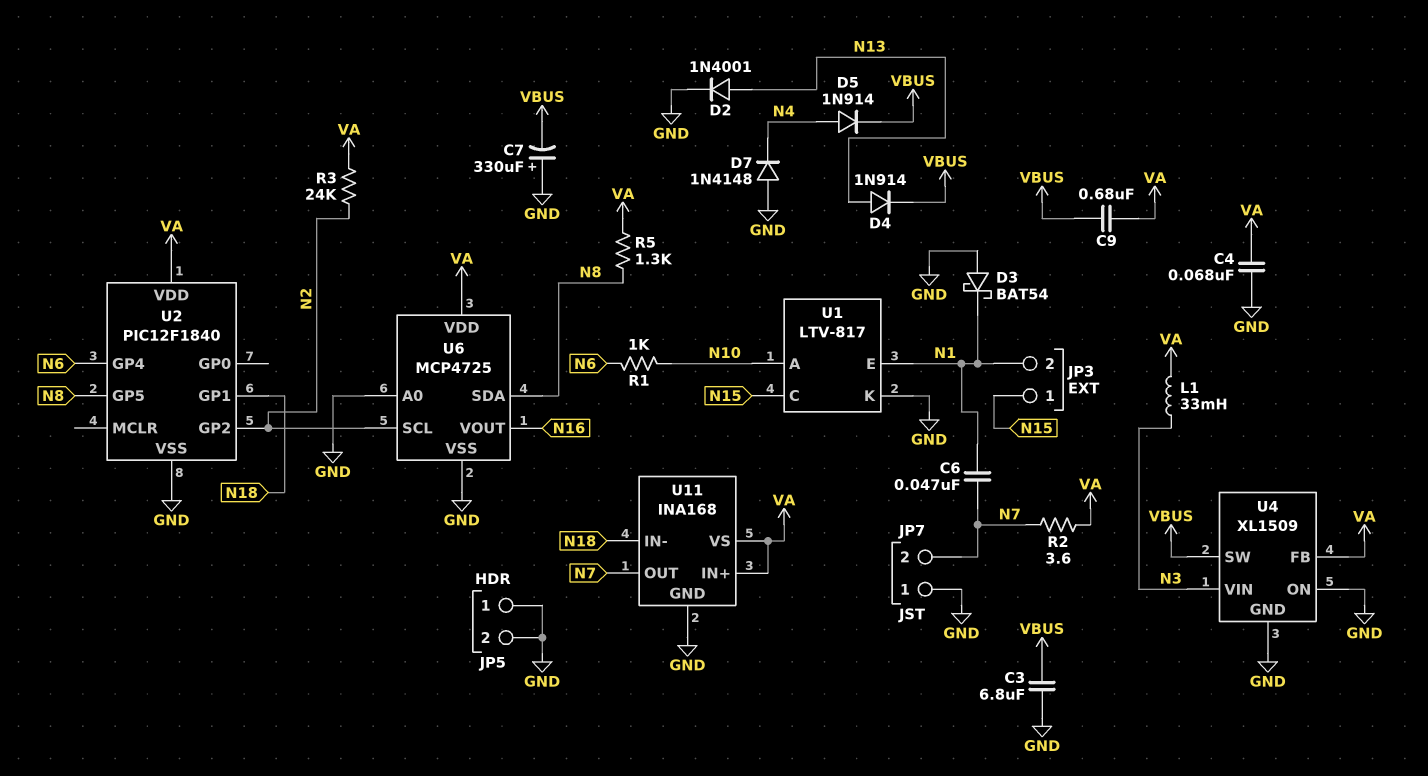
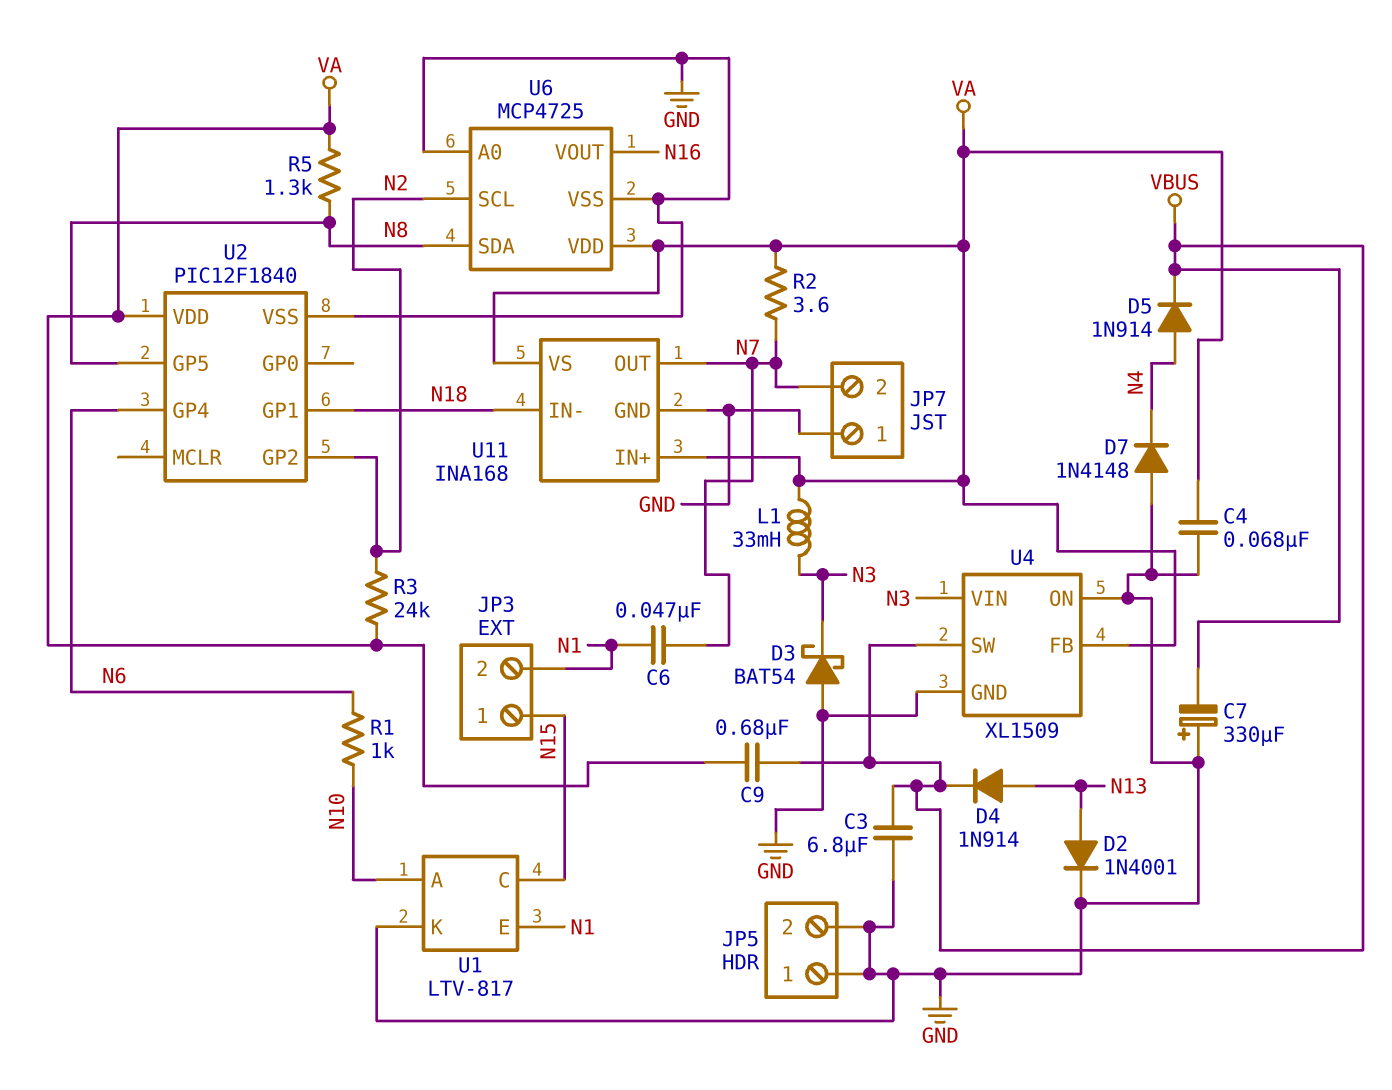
D3: schottky BAT54 (A GND, K N1) -> schottky BAT54 (A GND, K N3)

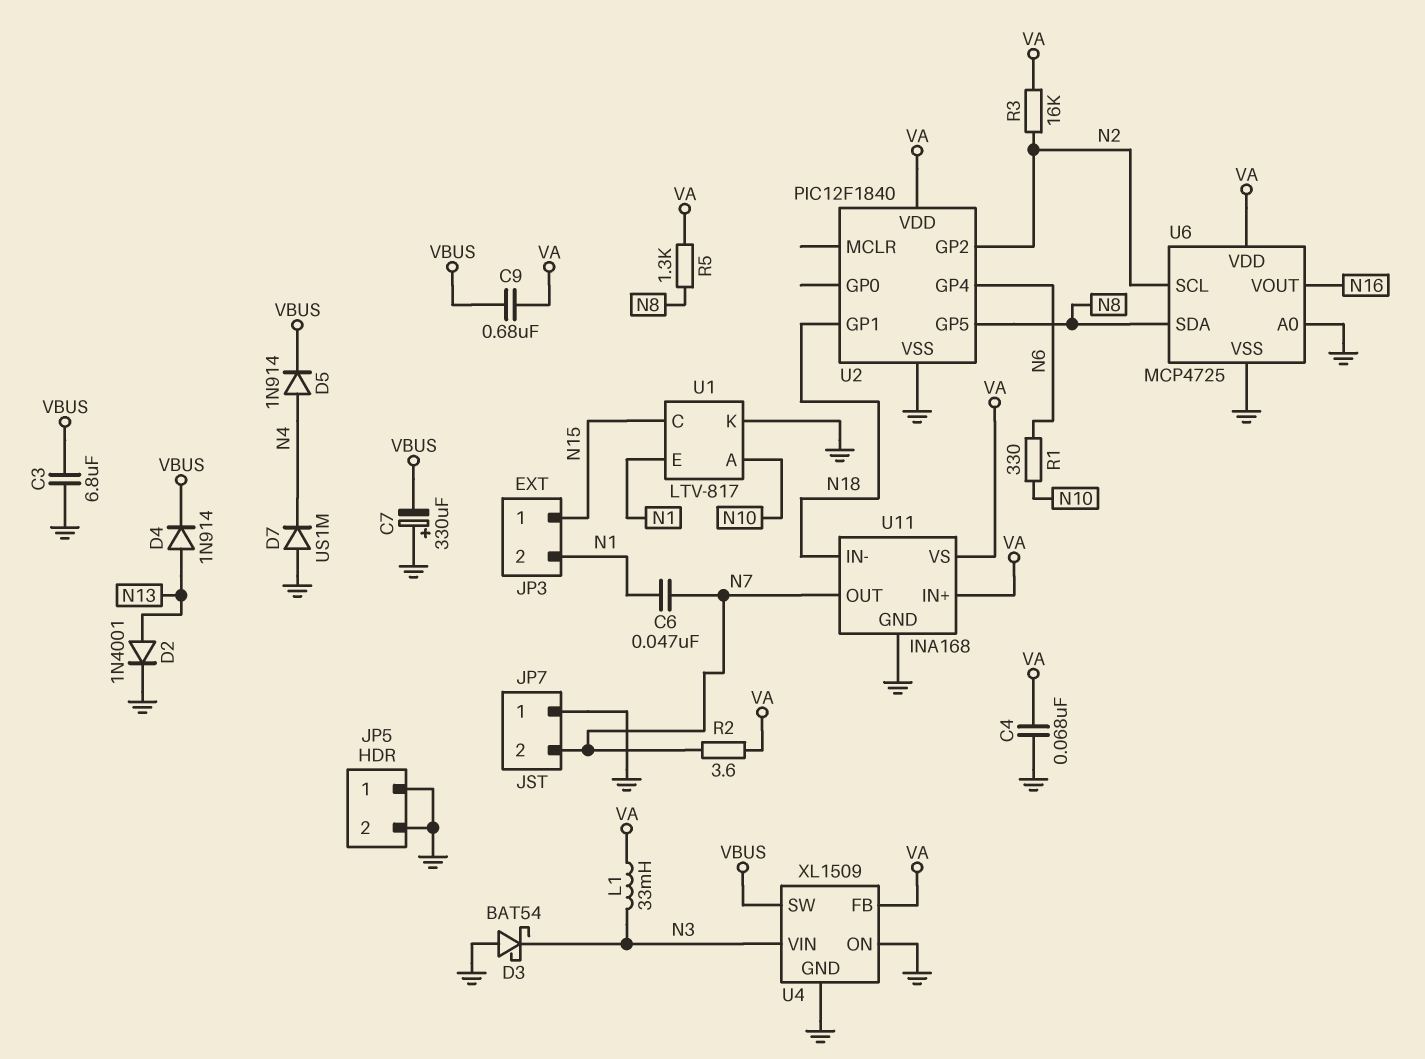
D7: diode 1N4148 (A GND, K N4) -> diode US1M (A GND, K N4)
R1: 1k (N6, N10) -> 330 (N6, N10)
R3: 24k (N2, VA) -> 16k (N2, VA)

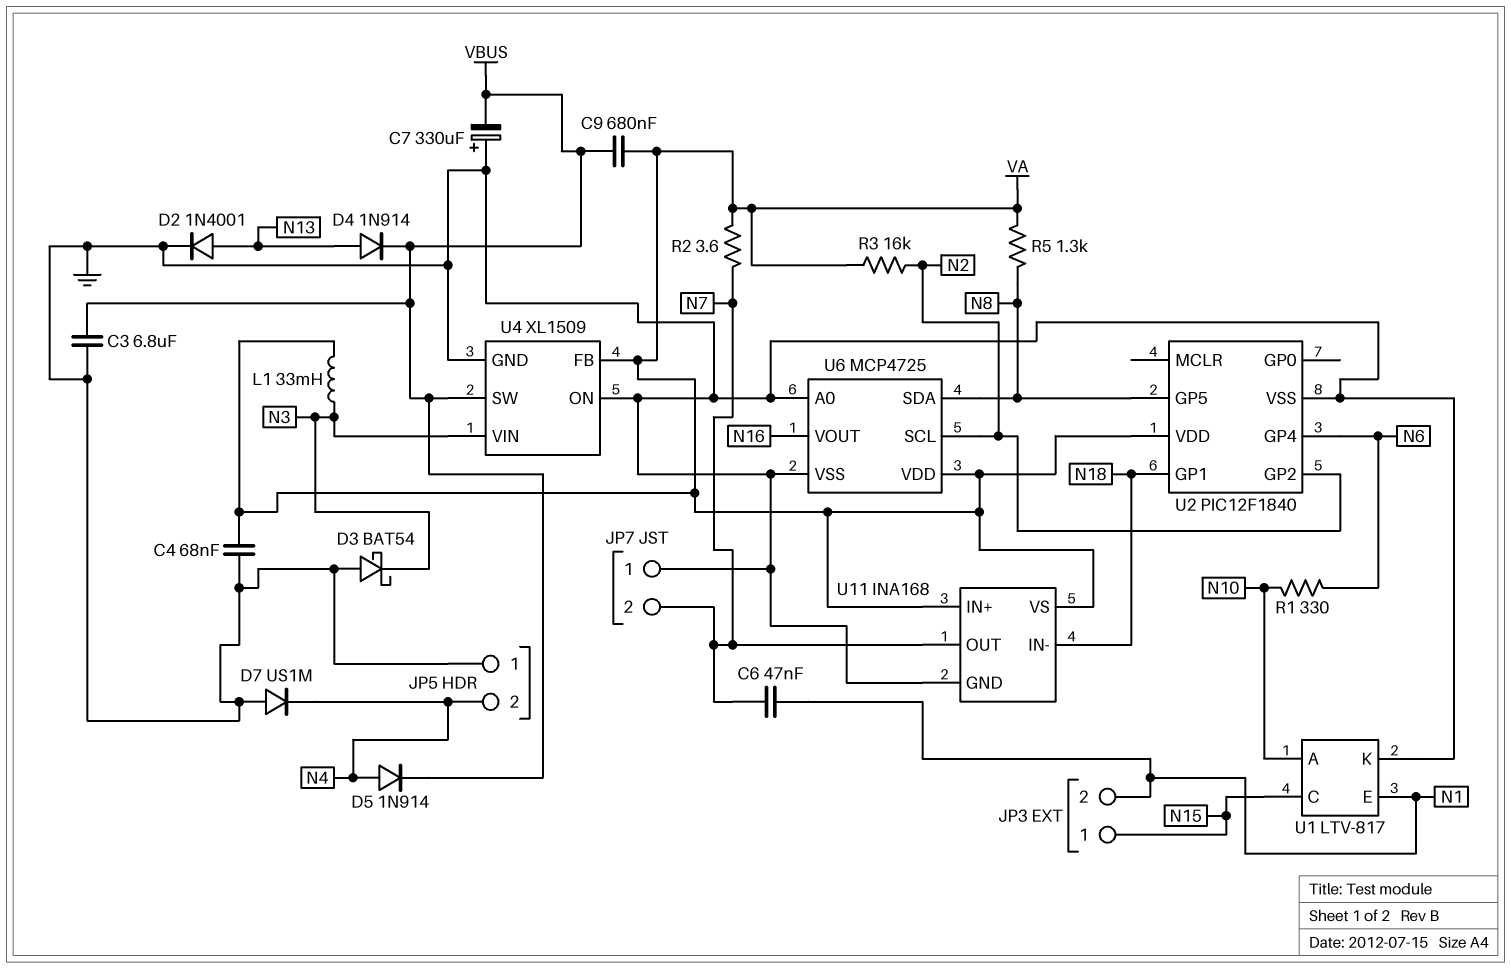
JP5 pin 2: GND -> N4

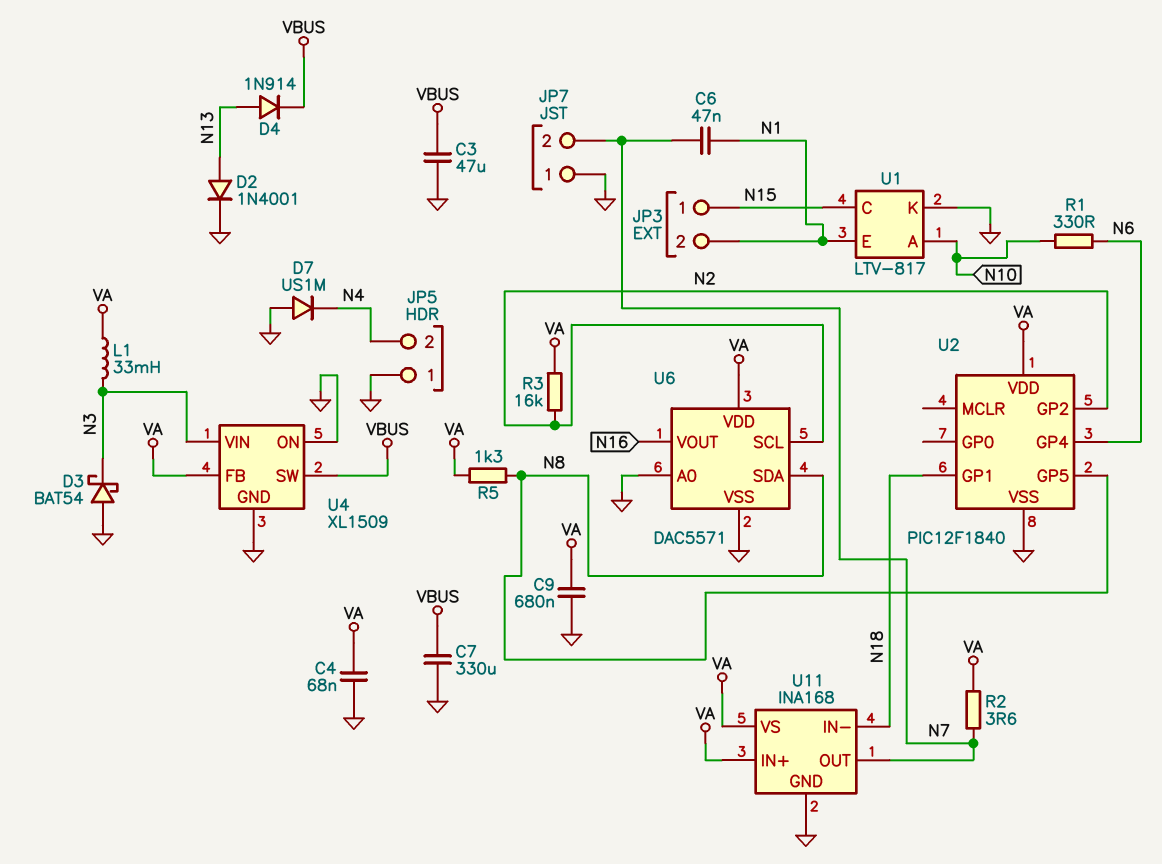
C3: 6.8uF (GND, VBUS) -> 47uF (GND, VBUS)
C7: 330uF (plus GND, minus VBUS) -> 330uF (GND, VBUS)
C9: 680nF (VA, VBUS) -> 680nF (GND, VA)
D5: diode 1N914 (A N4, K VBUS) -> none
U6: MCP4725 -> DAC5571

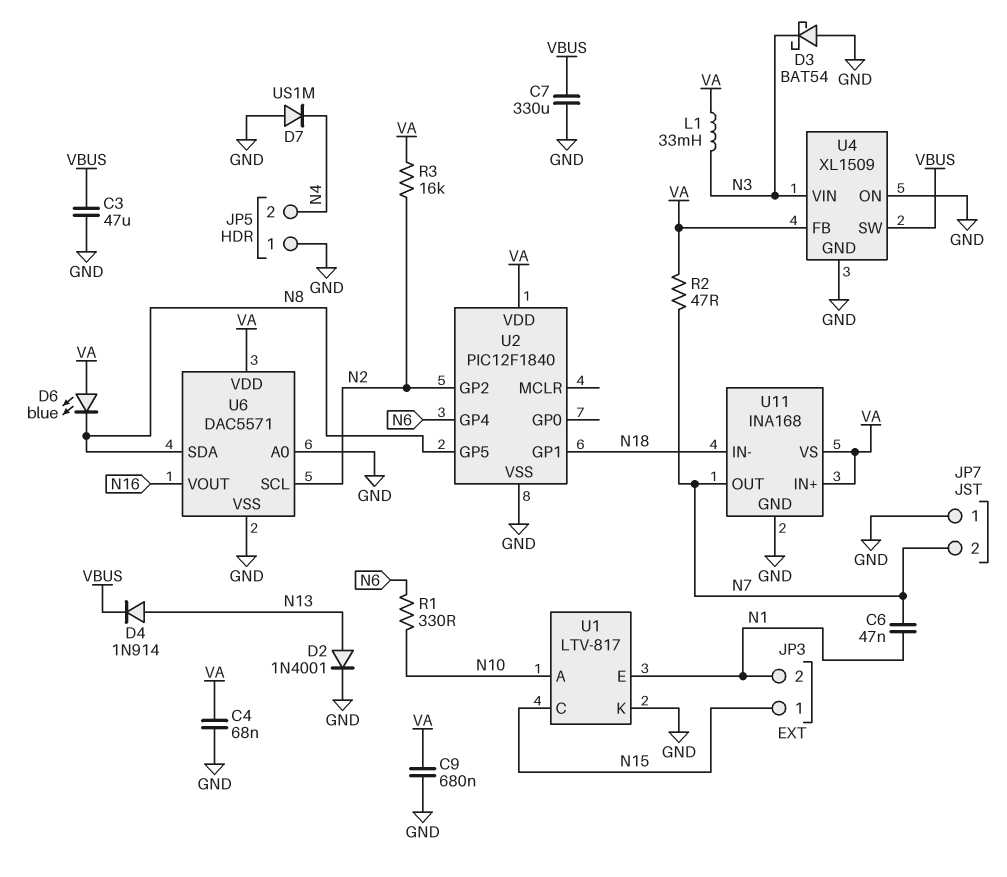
D6: none -> LED blue (A VA, K N8)
R2: 3.6 (N7, VA) -> 47 (N7, VA)
R5: 1.3k (N8, VA) -> none

